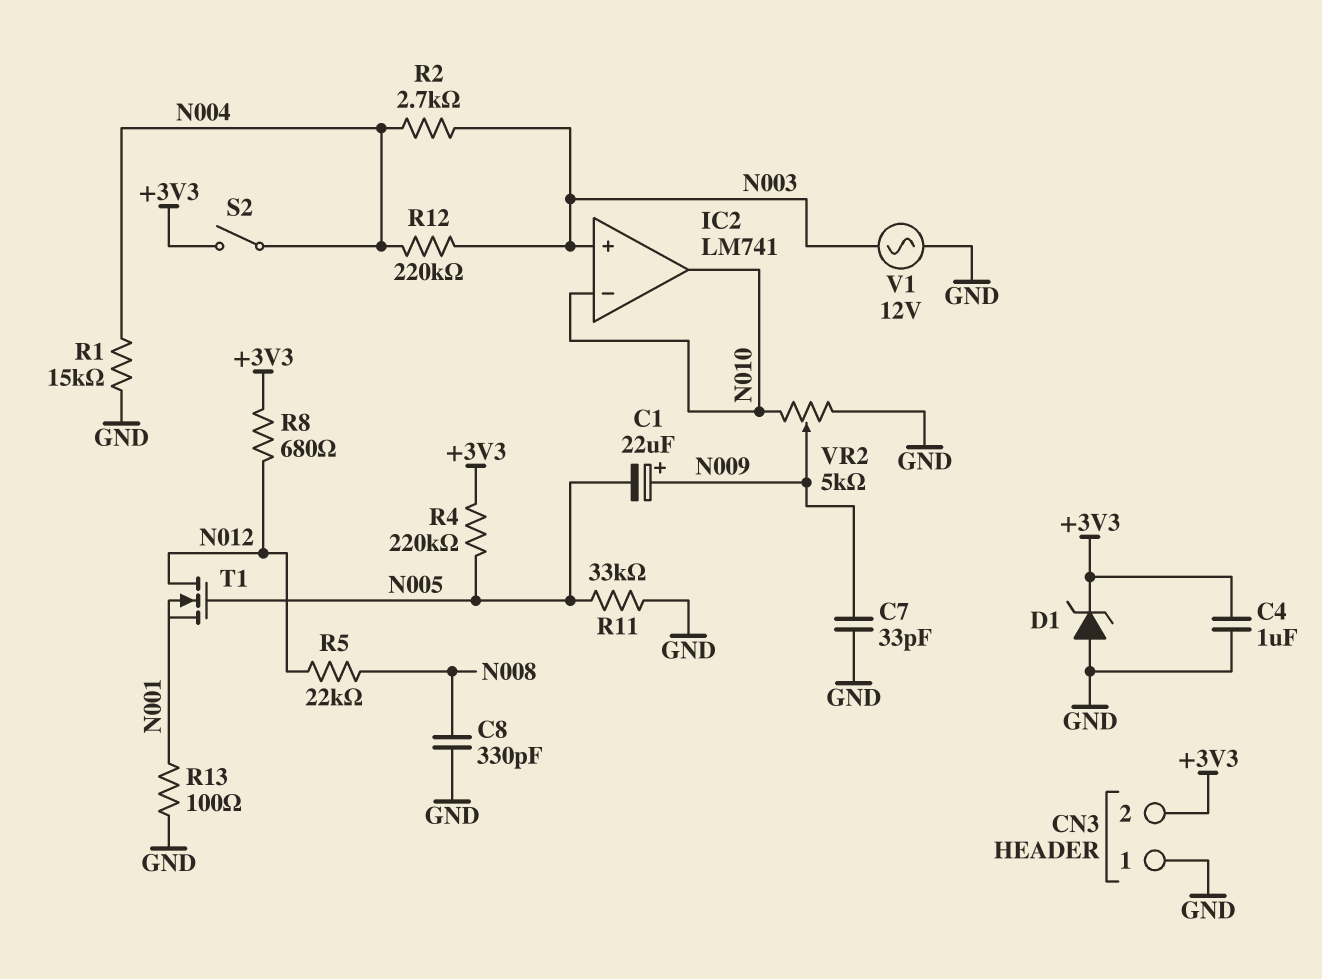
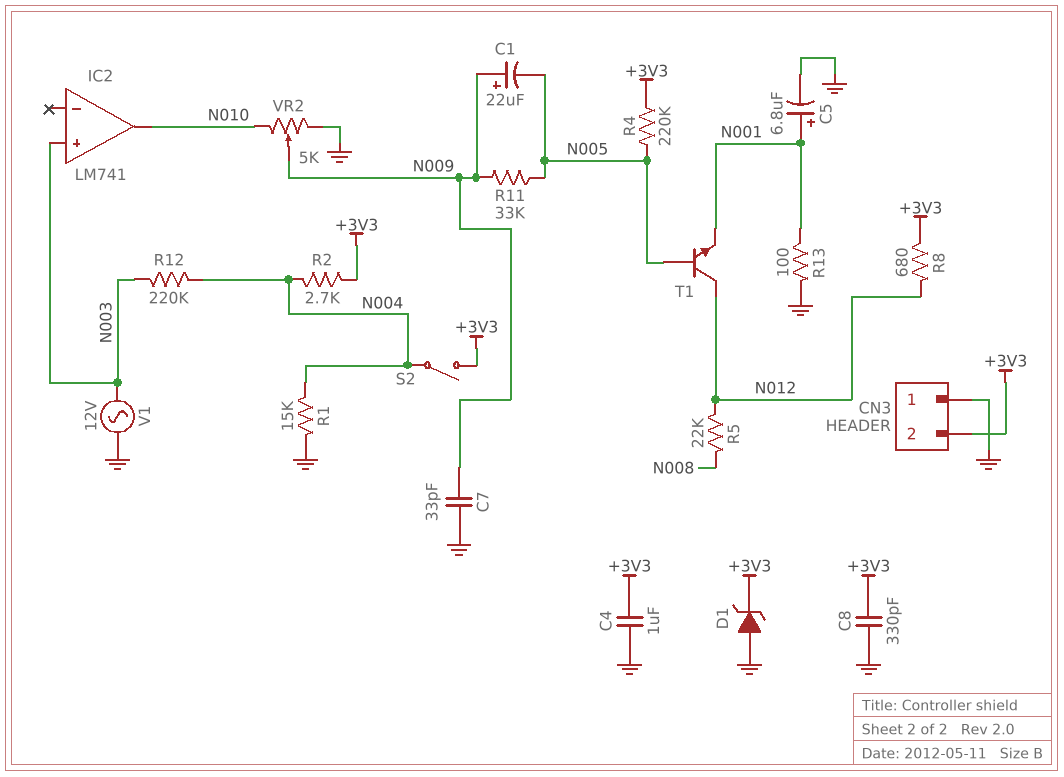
C5: none -> 6.8uF (plus N001, minus GND)
C8: 330pF (GND, N008) -> 330pF (+3V3, GND)
IC2 pin in-: N010 -> none
R2: 2.7k (N003, N004) -> 2.7k (+3V3, N004)
R11: 33k (GND, N005) -> 33k (N005, N009)
T1: NMOS (G N005, D N012, S N001) -> NPN (B N005, C N012, E N001)

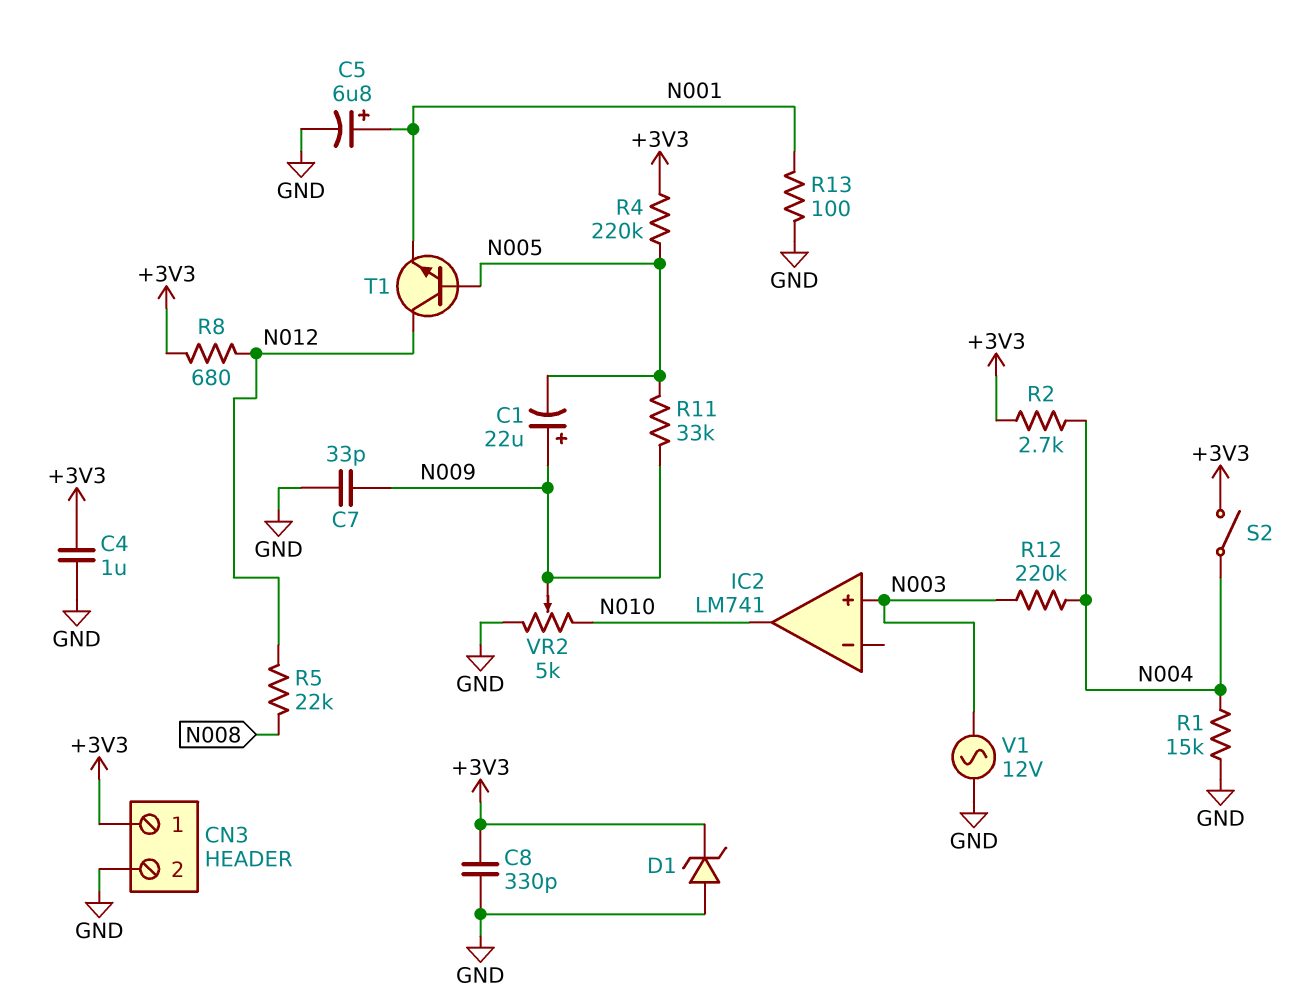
CN3 pin 1: GND -> +3V3
CN3 pin 2: +3V3 -> GND

